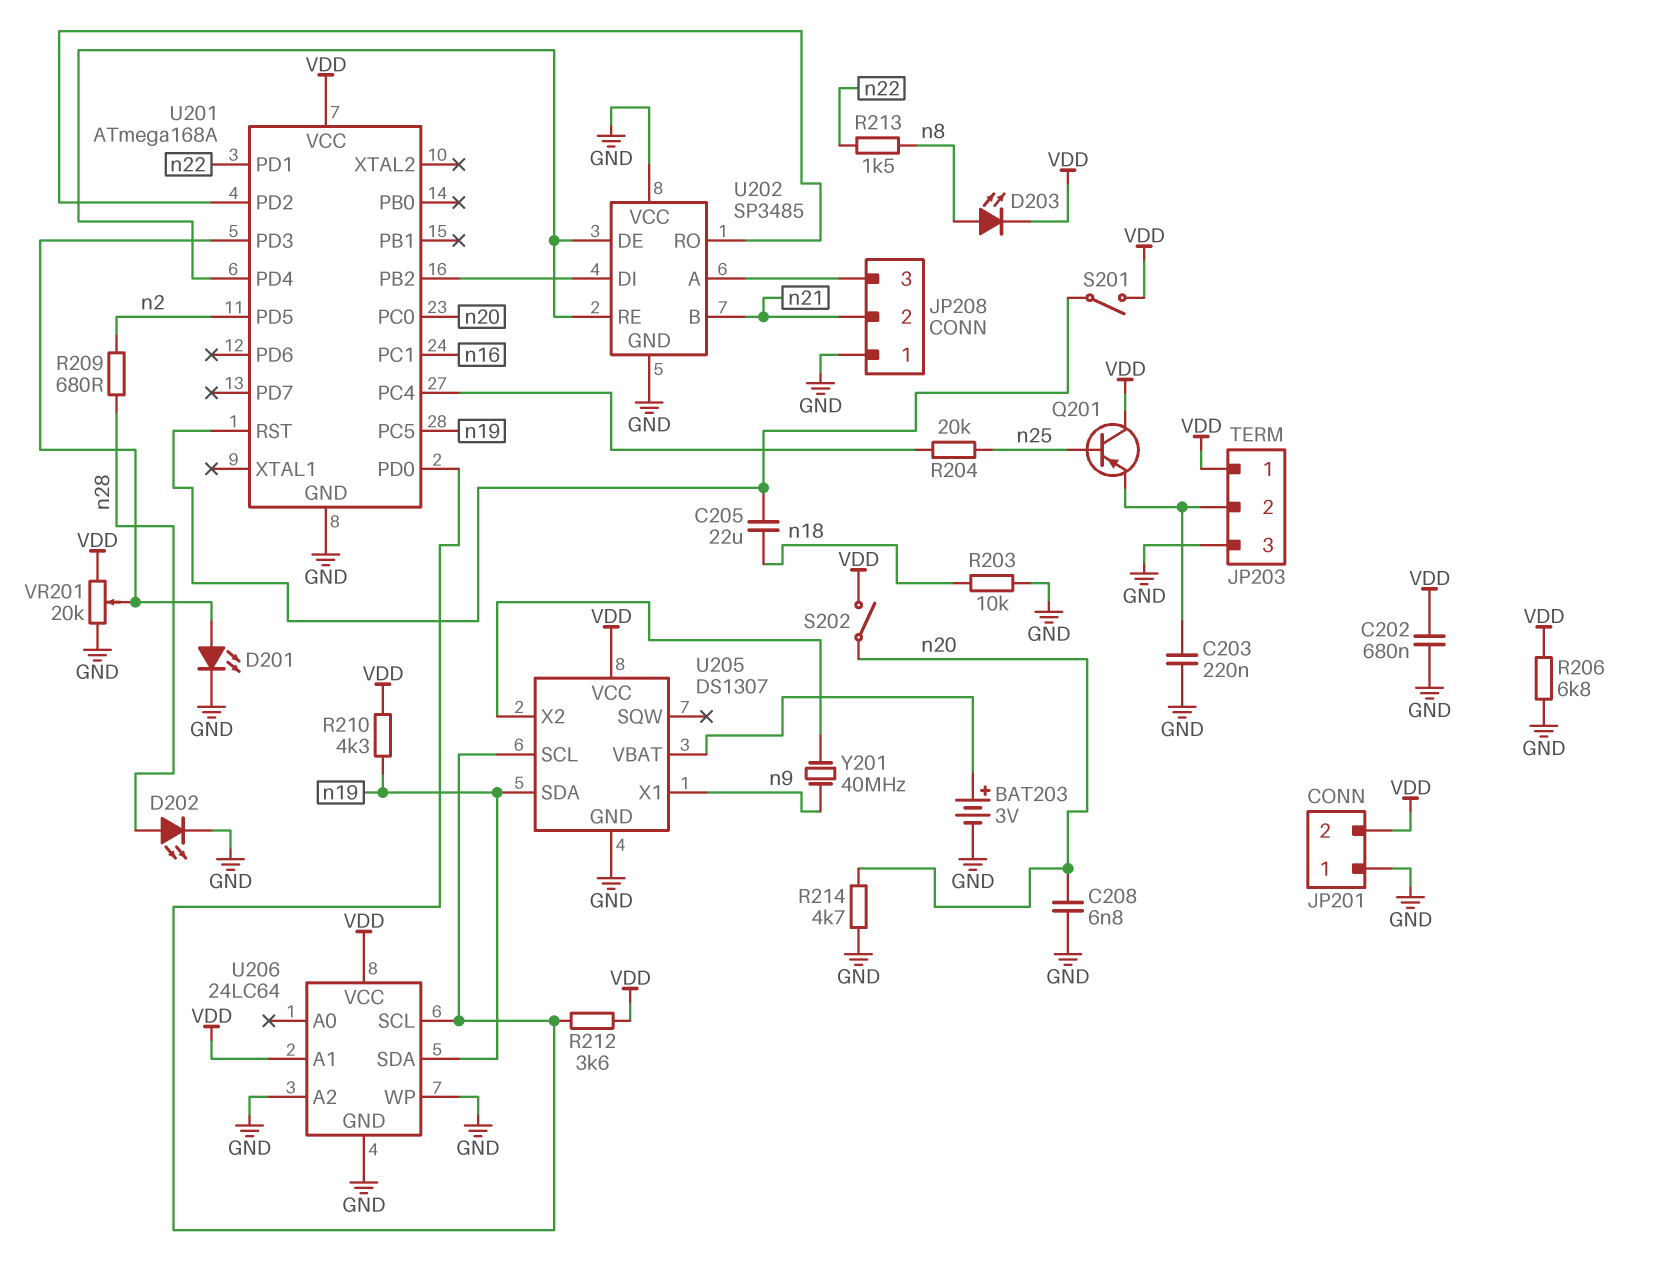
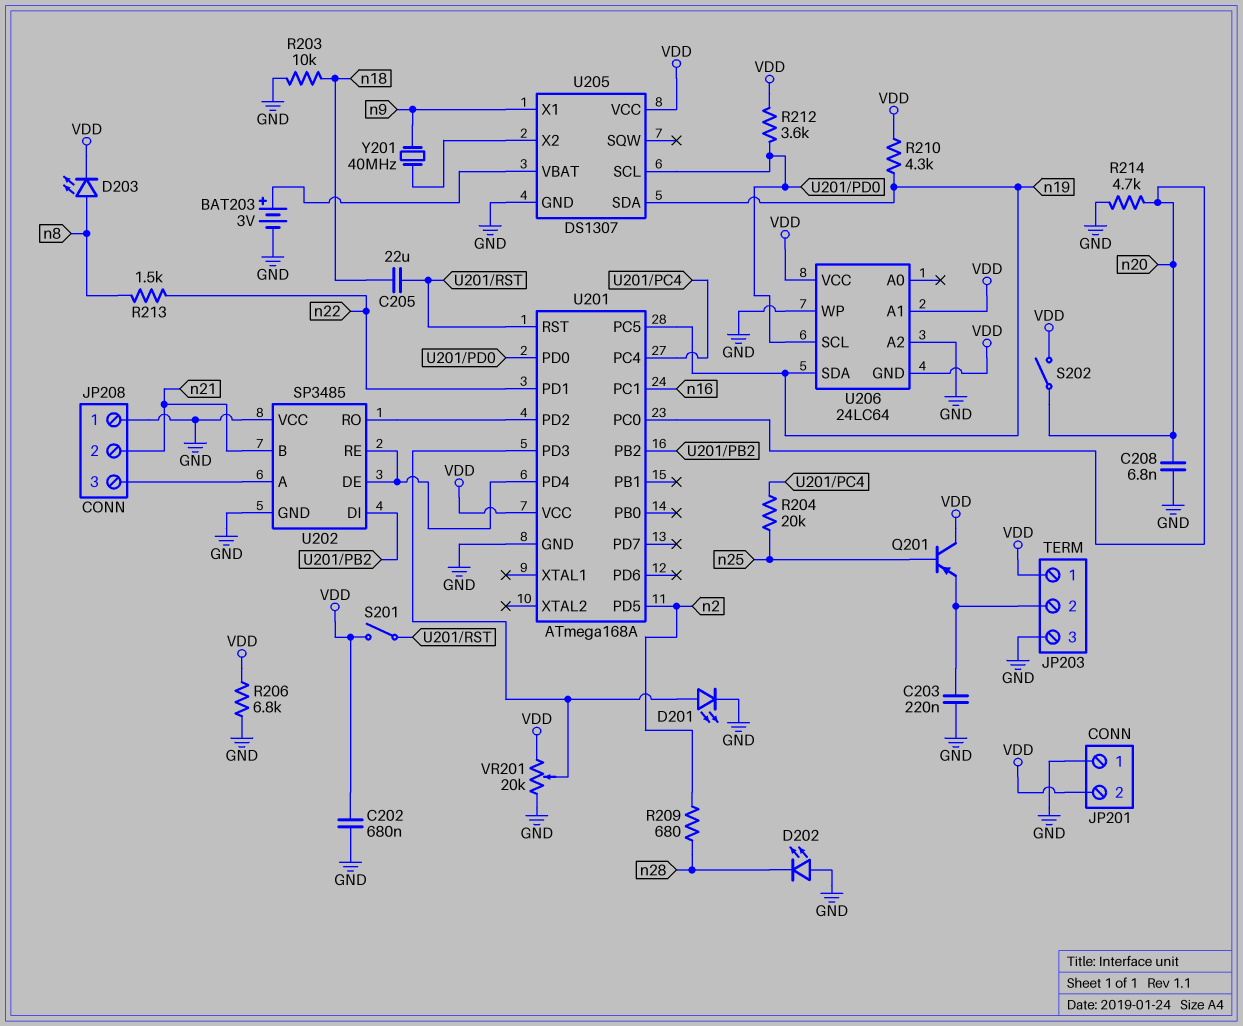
D202: LED (A n28, K GND) -> LED (A GND, K n28)
U206 pin GND: GND -> VDD

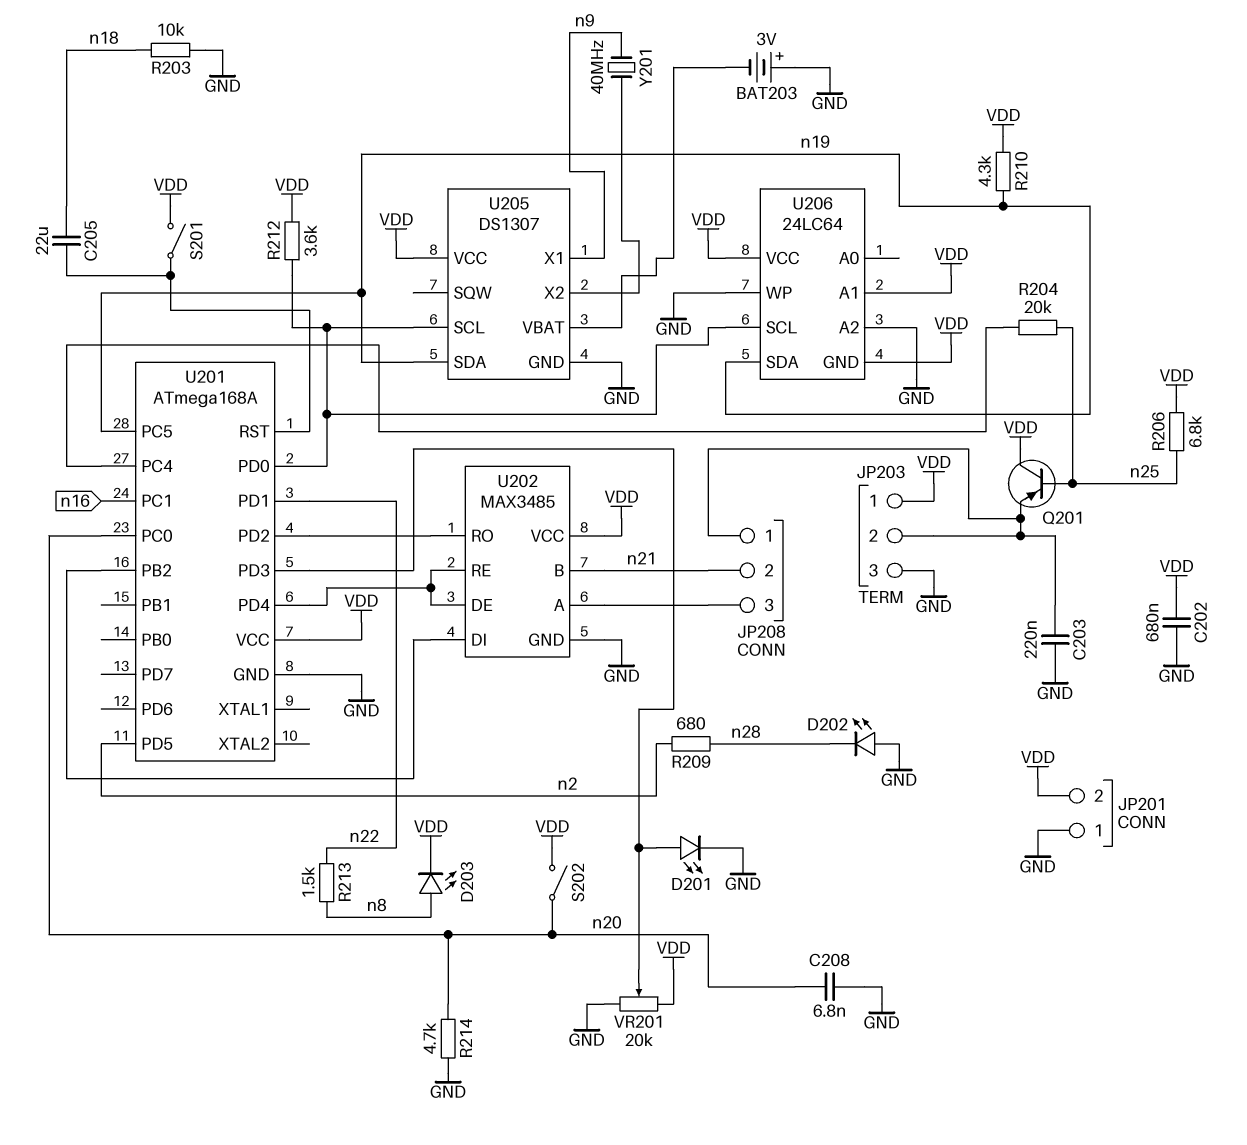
BAT203: 3V (plus U205/VBAT, minus GND) -> 3V (plus GND, minus U205/VBAT)
JP208 pin 1: GND -> JP203/2
R206: 6.8k (GND, VDD) -> 6.8k (VDD, n25)
U202: SP3485 -> MAX3485
U202 pin VCC: GND -> VDD

